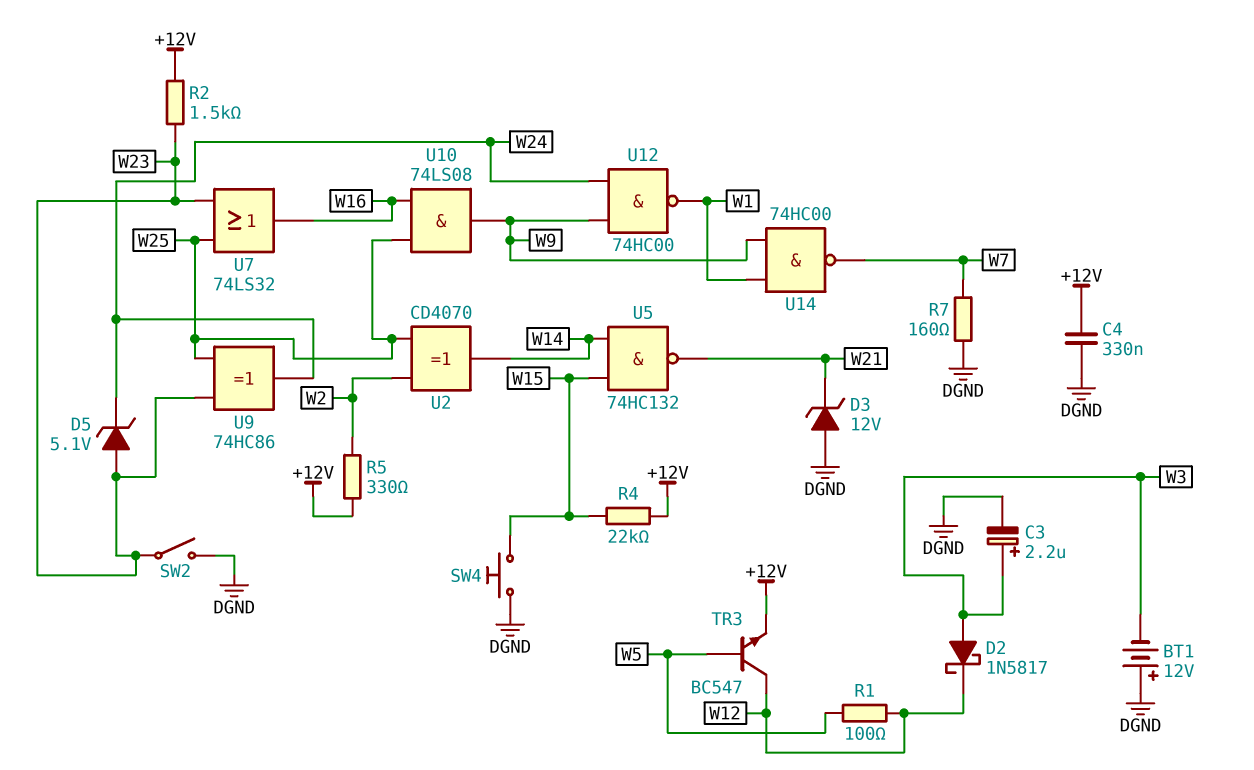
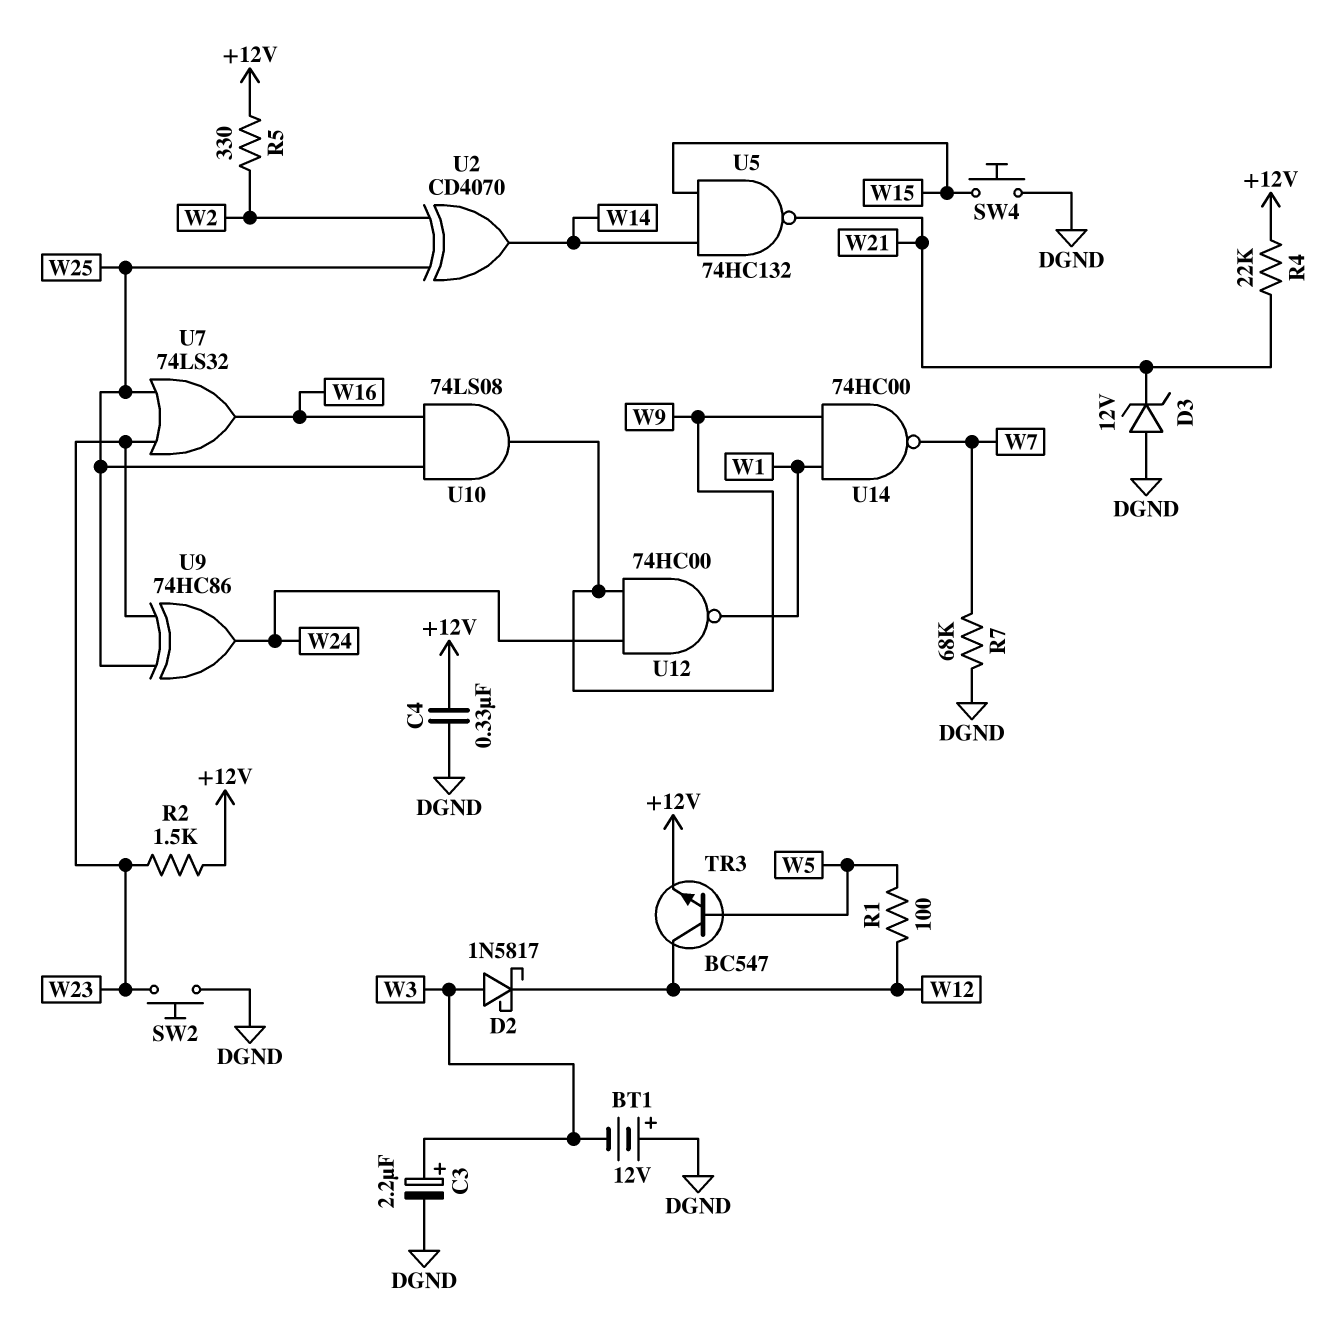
D5: zener 5.1V (A W23, K W24) -> none
R4: 22k (+12V, W15) -> 22k (+12V, W21)
R7: 160 (DGND, W7) -> 68k (DGND, W7)
SW2: switch (DGND, W23) -> button (DGND, W23)

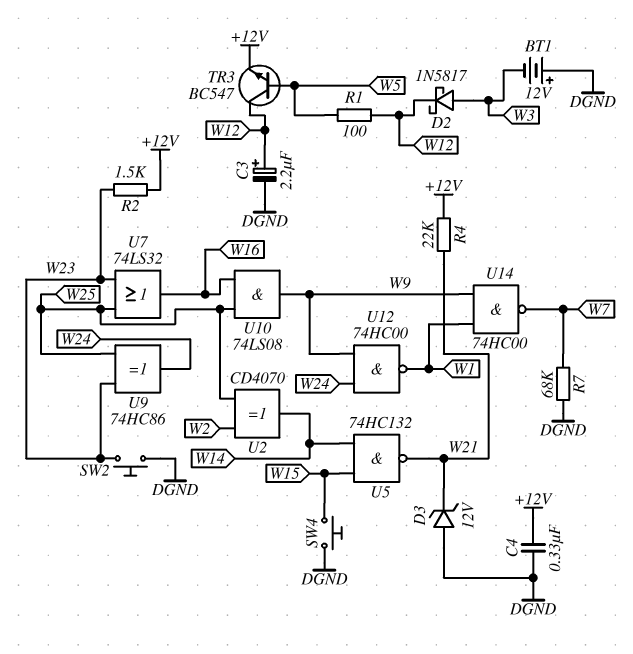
C3: 2.2uF (plus W3, minus DGND) -> 2.2uF (plus W12, minus DGND)
R5: 330 (+12V, W2) -> none

